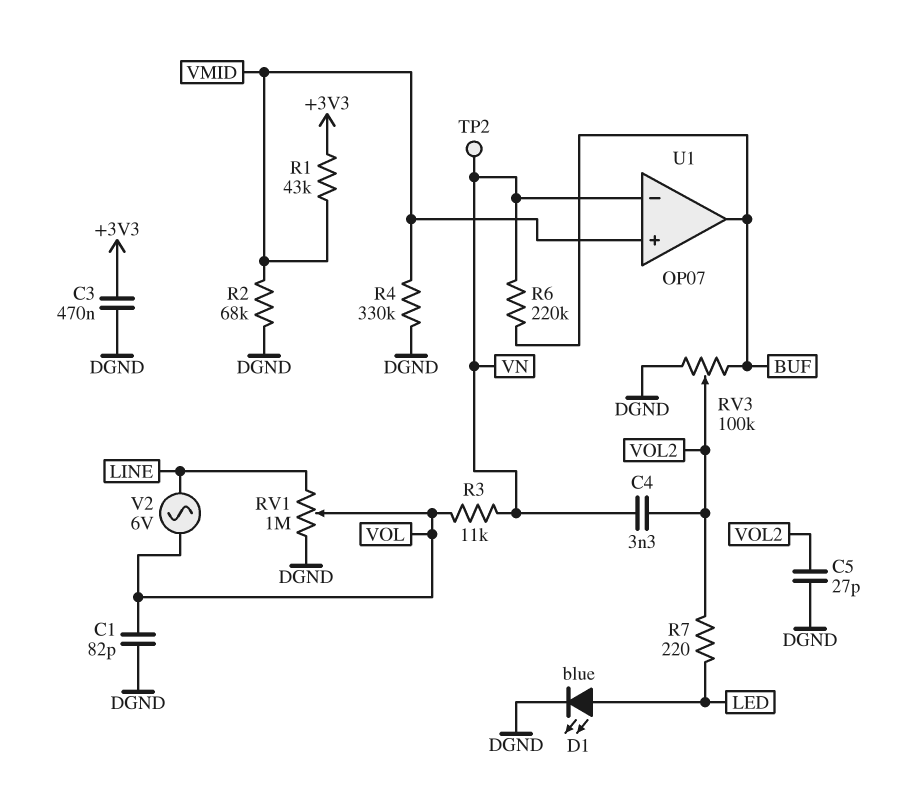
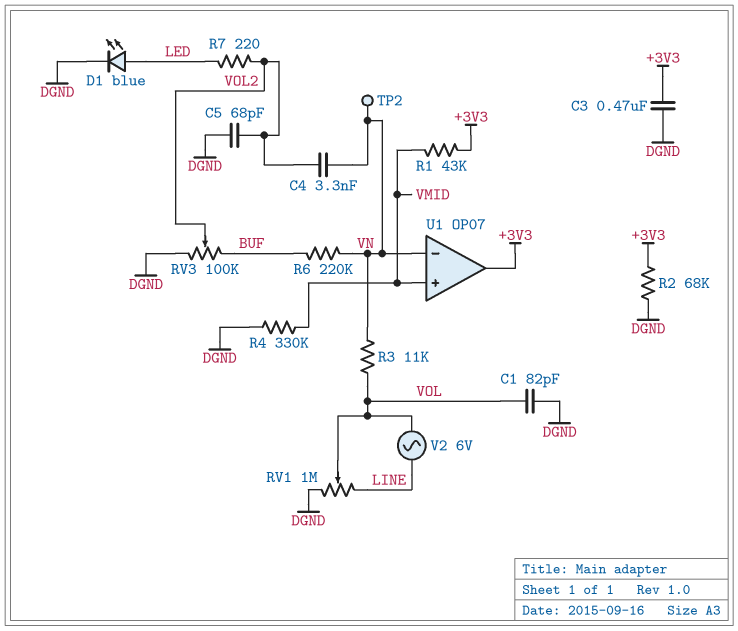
C5: 27pF (DGND, VOL2) -> 68pF (DGND, VOL2)
R2: 68k (DGND, VMID) -> 68k (+3V3, DGND)
U1 pin out: BUF -> +3V3

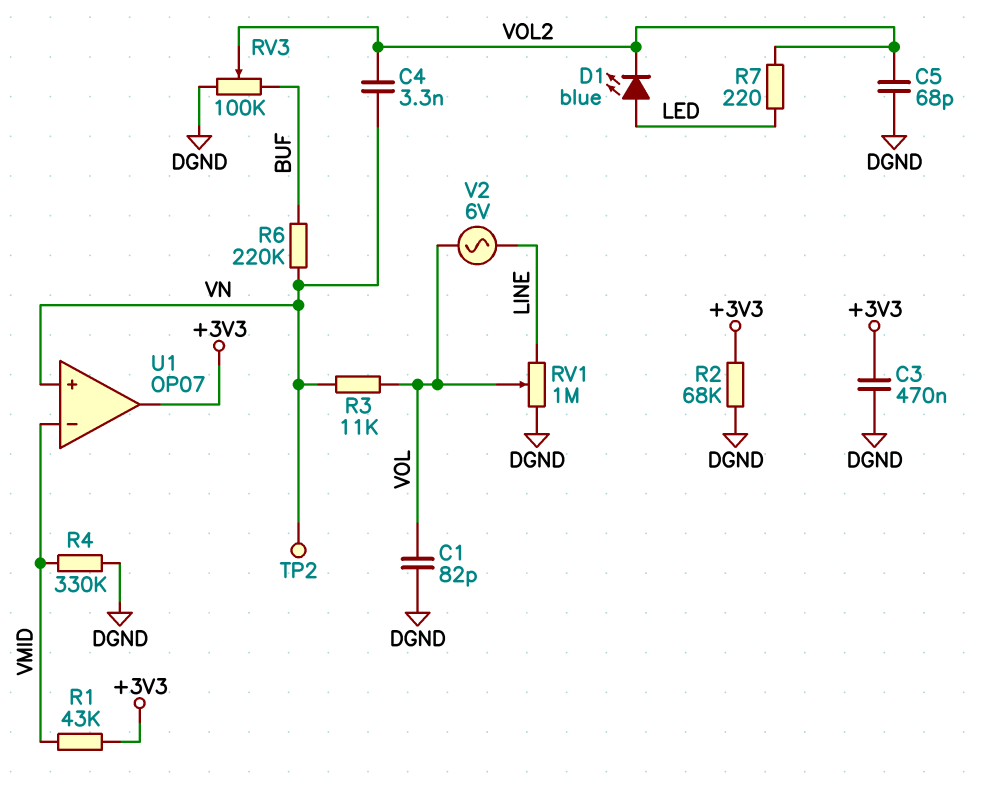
D1: LED blue (A LED, K DGND) -> LED blue (A LED, K VOL2)
U1 pin in+: VMID -> VN
U1 pin in-: VN -> VMID

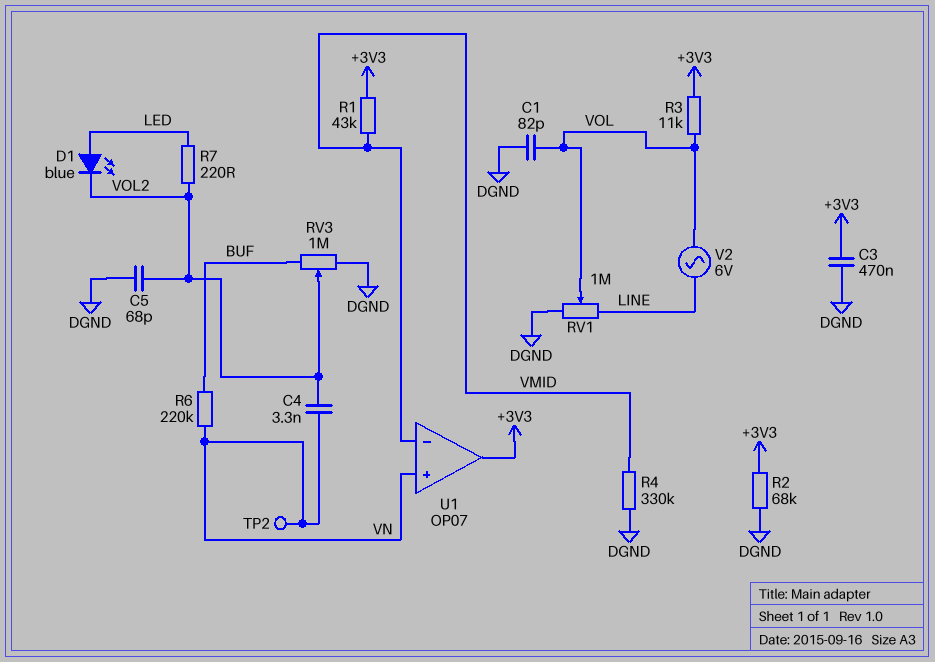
R3: 11k (VN, VOL) -> 11k (+3V3, VOL)
RV3: 100k (BUF, DGND, wiper VOL2) -> 1M (BUF, DGND, wiper VOL2)

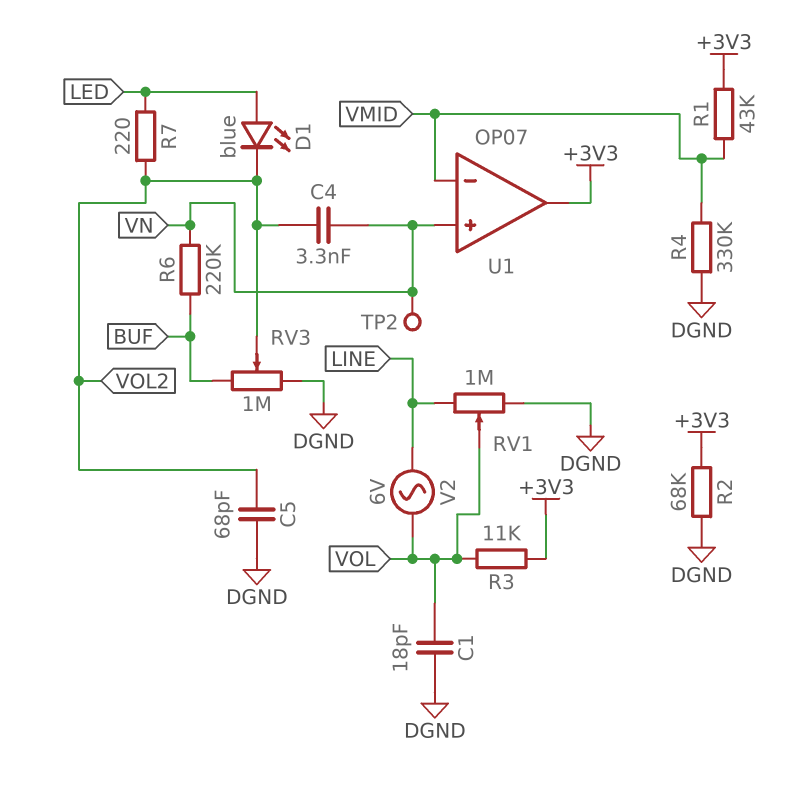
C1: 82pF (DGND, VOL) -> 18pF (DGND, VOL)
C3: 470nF (+3V3, DGND) -> none

